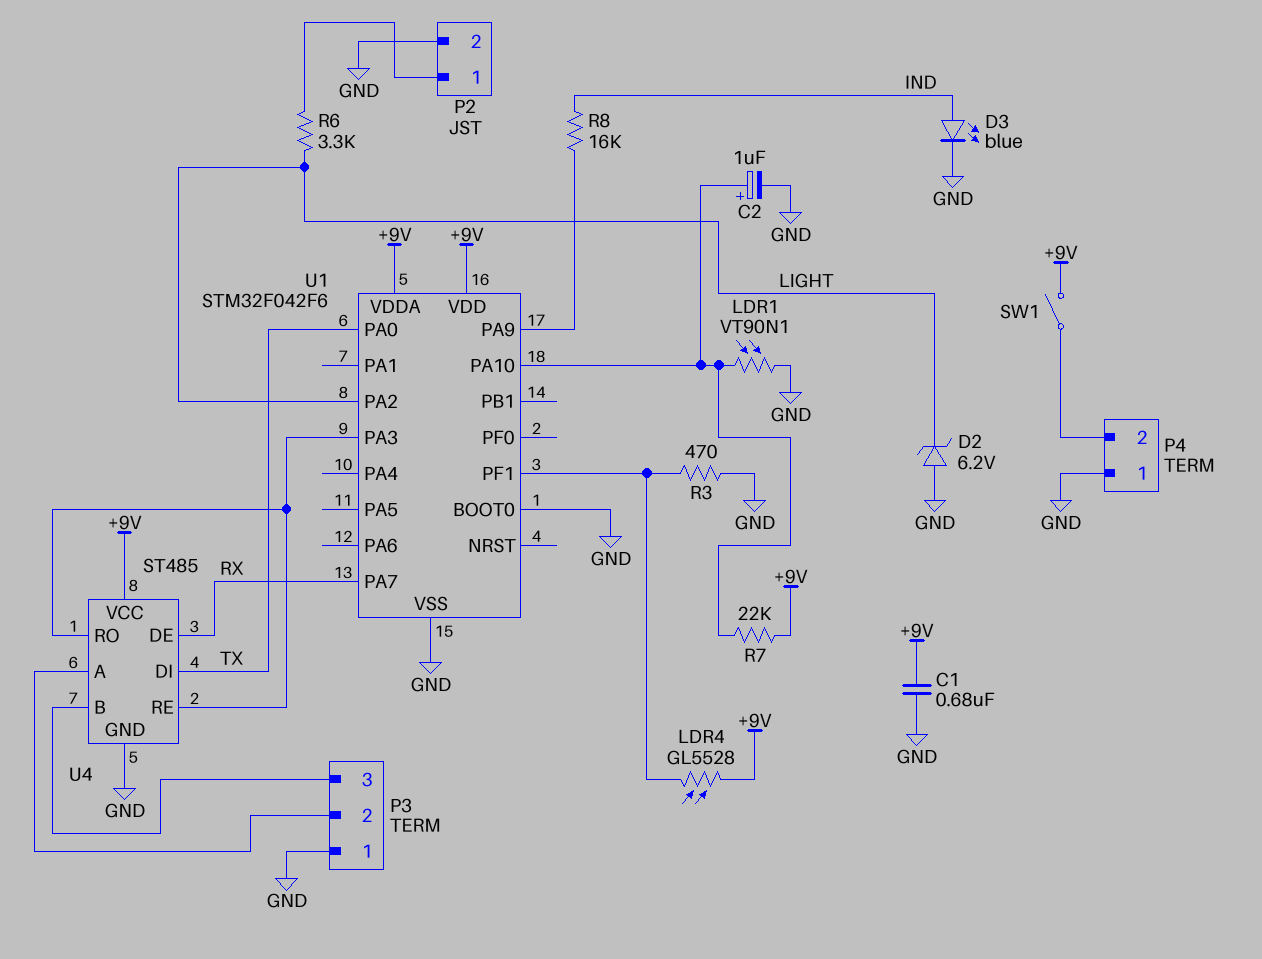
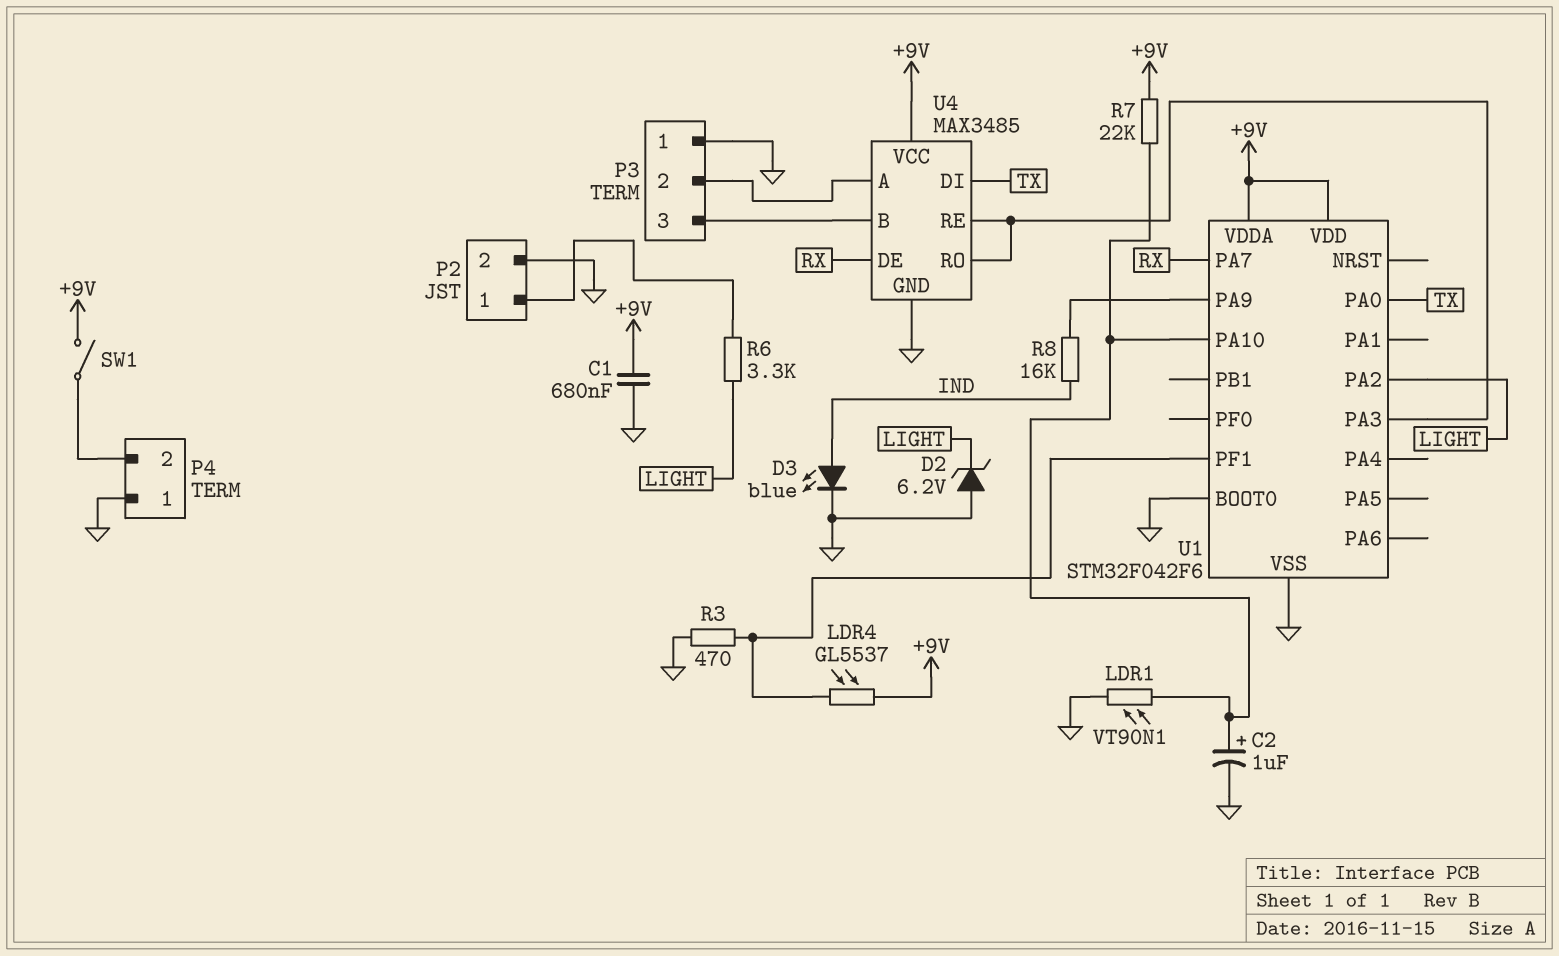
LDR4: GL5528 (+9V, U1/PF1) -> GL5537 (+9V, U1/PF1)
U4: ST485 -> MAX3485

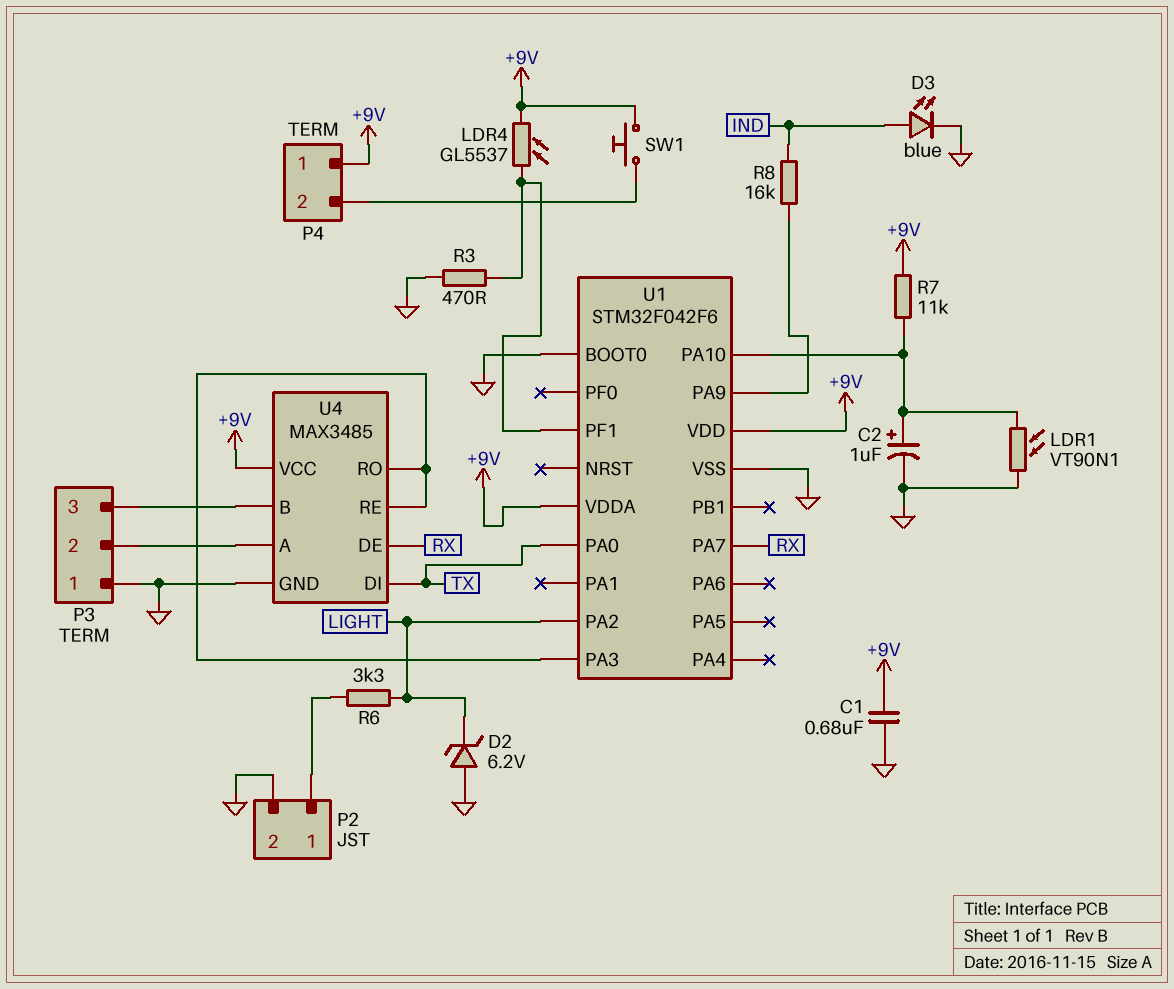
P4 pin 1: GND -> +9V
R7: 22k (+9V, U1/PA10) -> 11k (+9V, U1/PA10)
SW1: switch (+9V, P4/2) -> button (+9V, P4/2)

